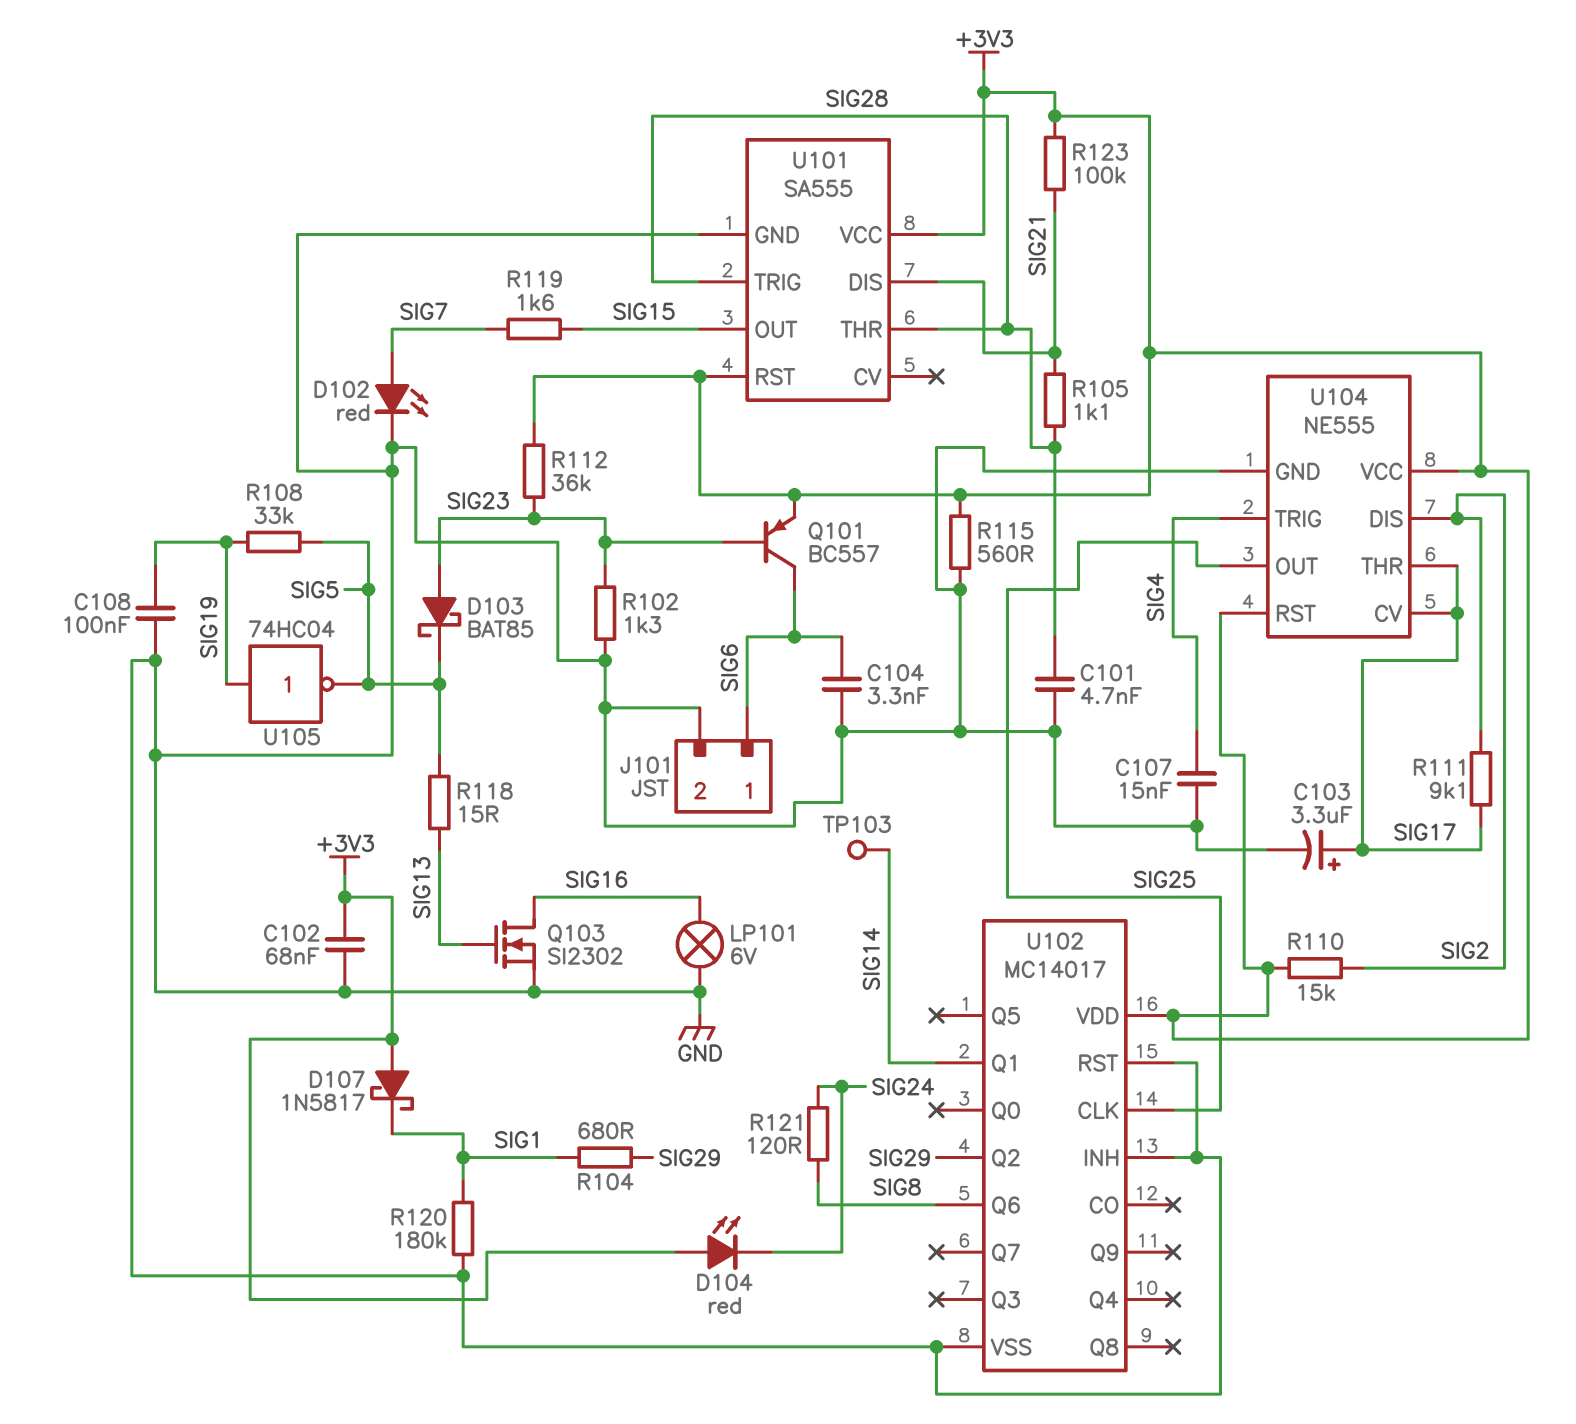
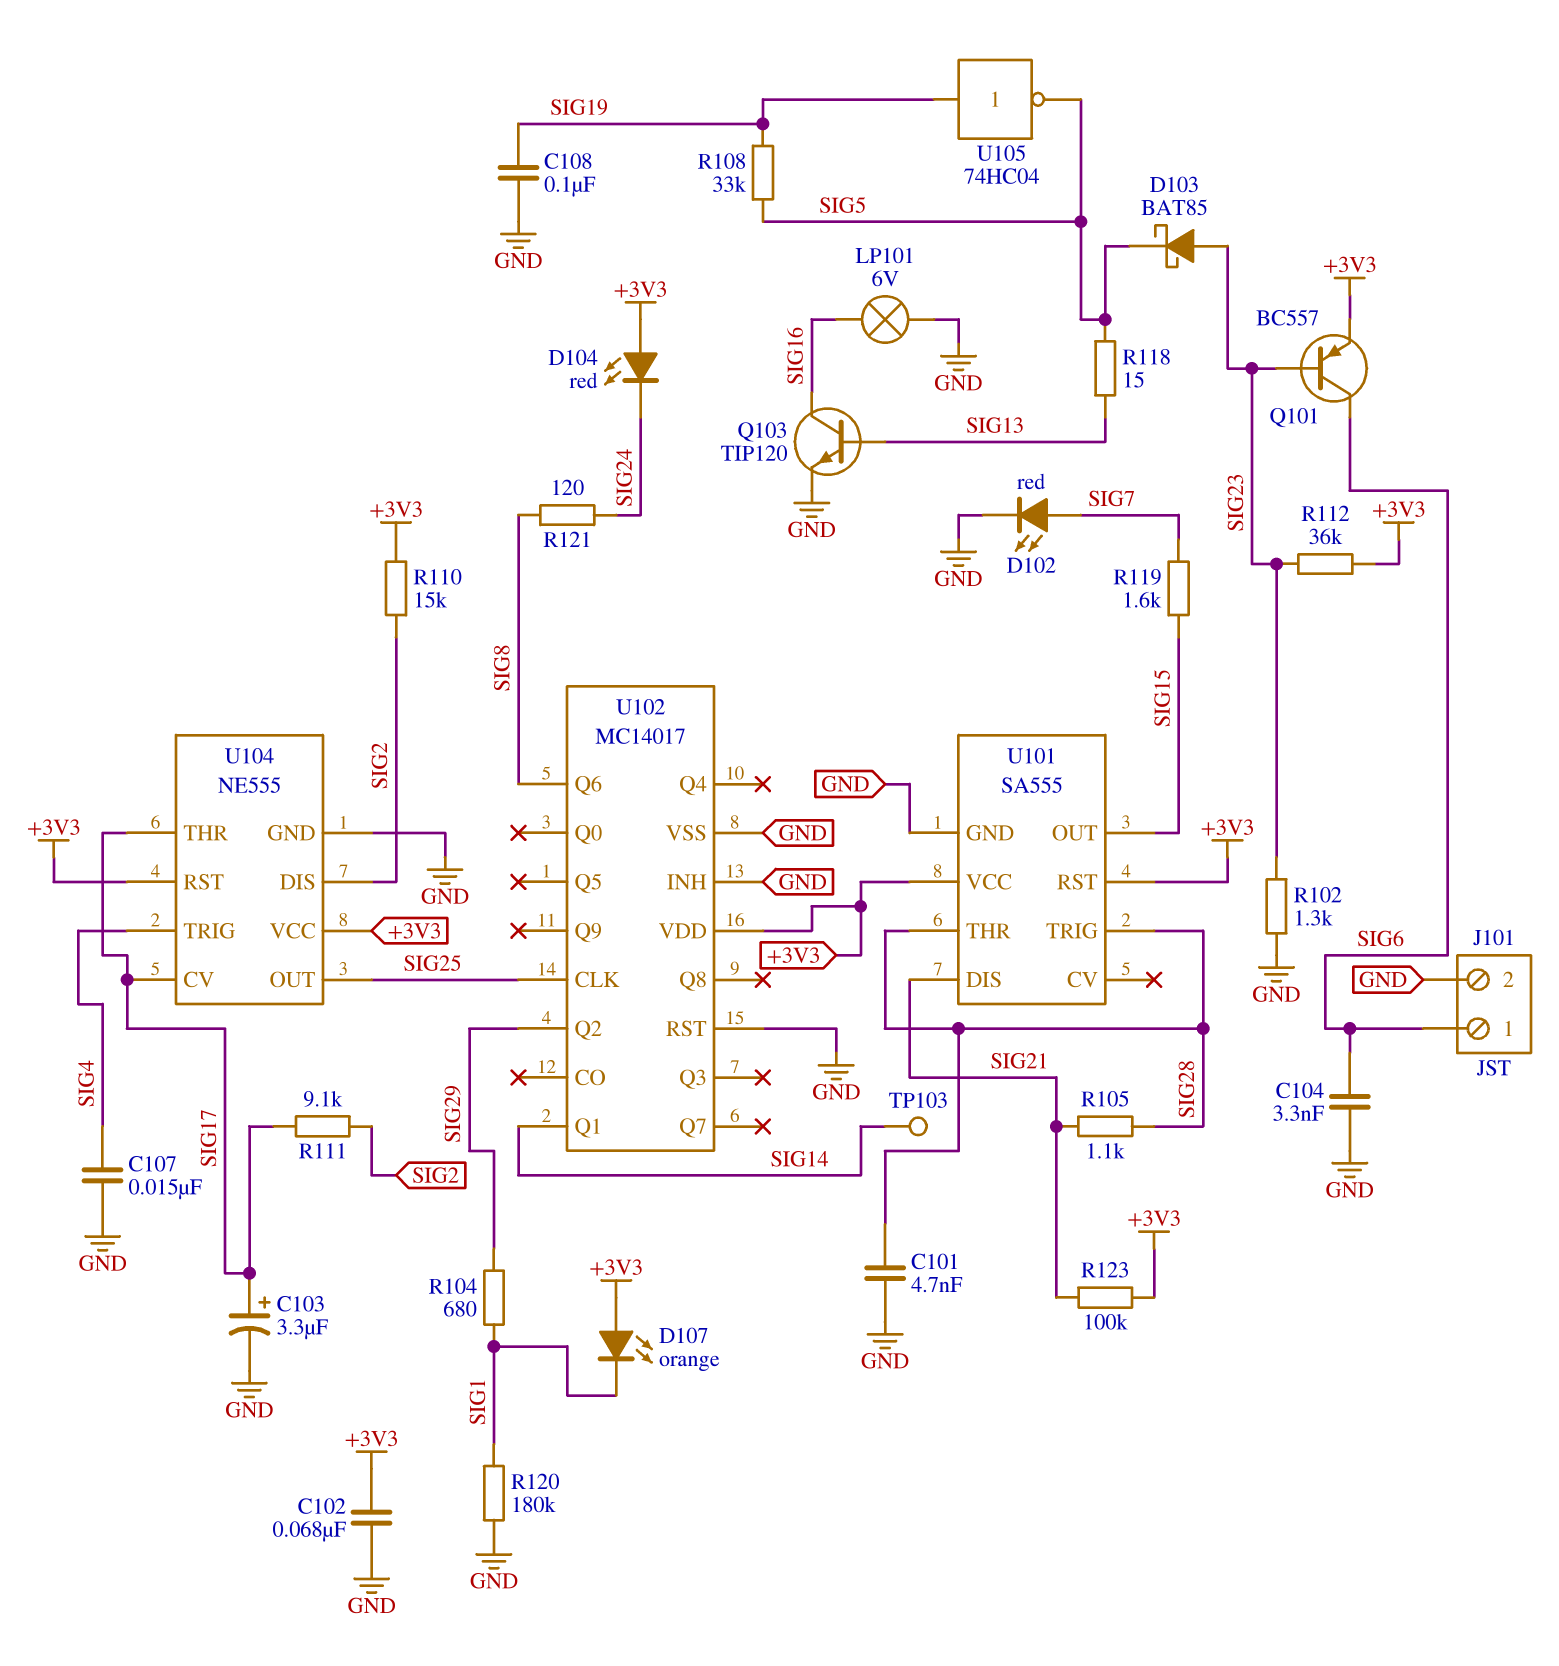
D107: schottky 1N5817 (A +3V3, K SIG1) -> LED orange (A +3V3, K SIG1)
Q103: NMOS SI2302 (G SIG13, D SIG16, S GND) -> NPN TIP120 (B SIG13, C SIG16, E GND)
R115: 560 (+3V3, GND) -> none

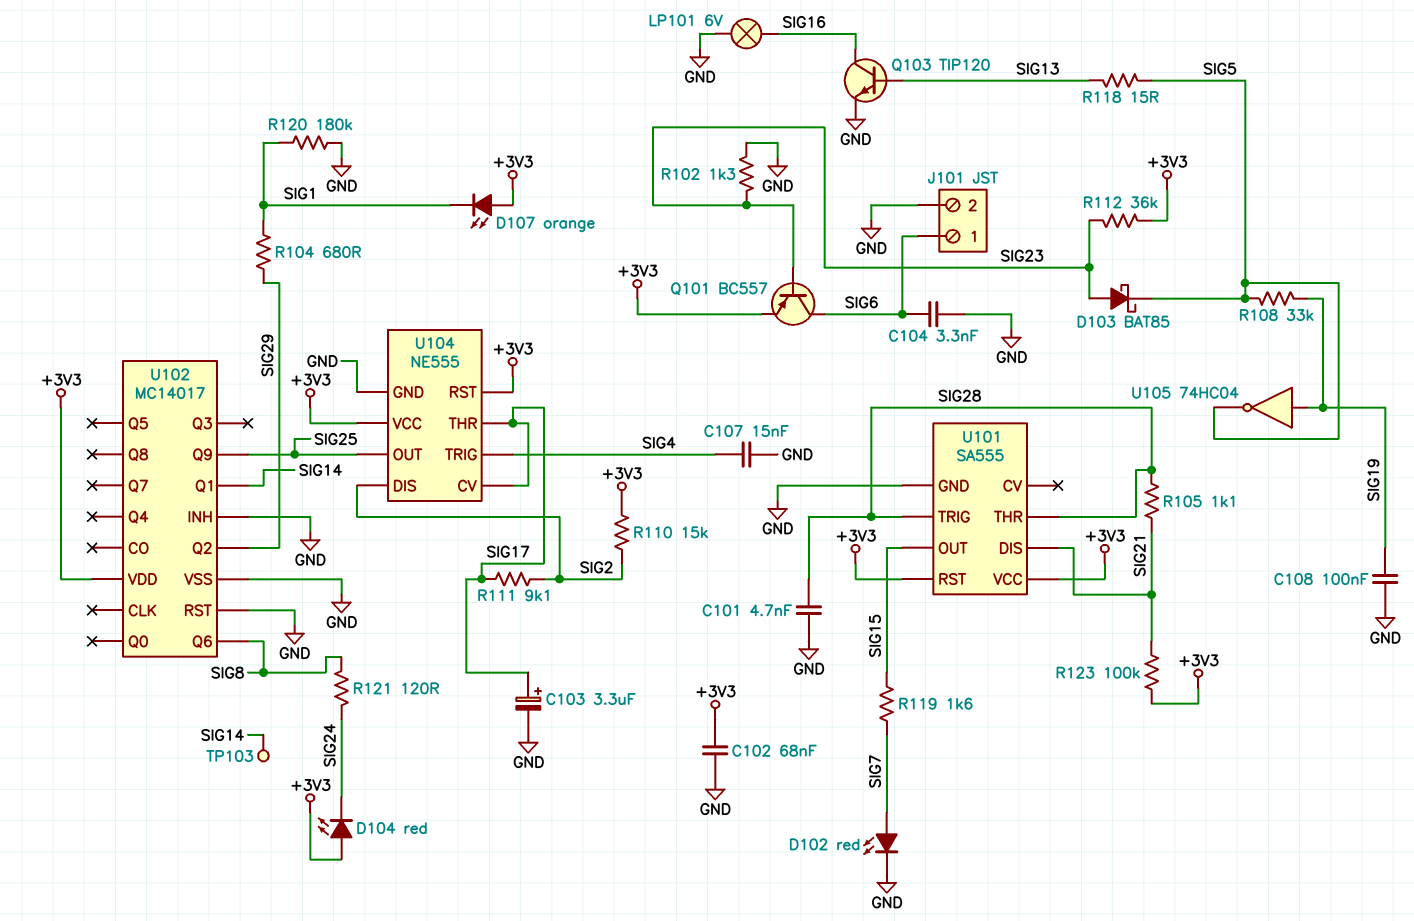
U102 pin CLK: SIG25 -> none
U102 pin Q9: none -> SIG25

